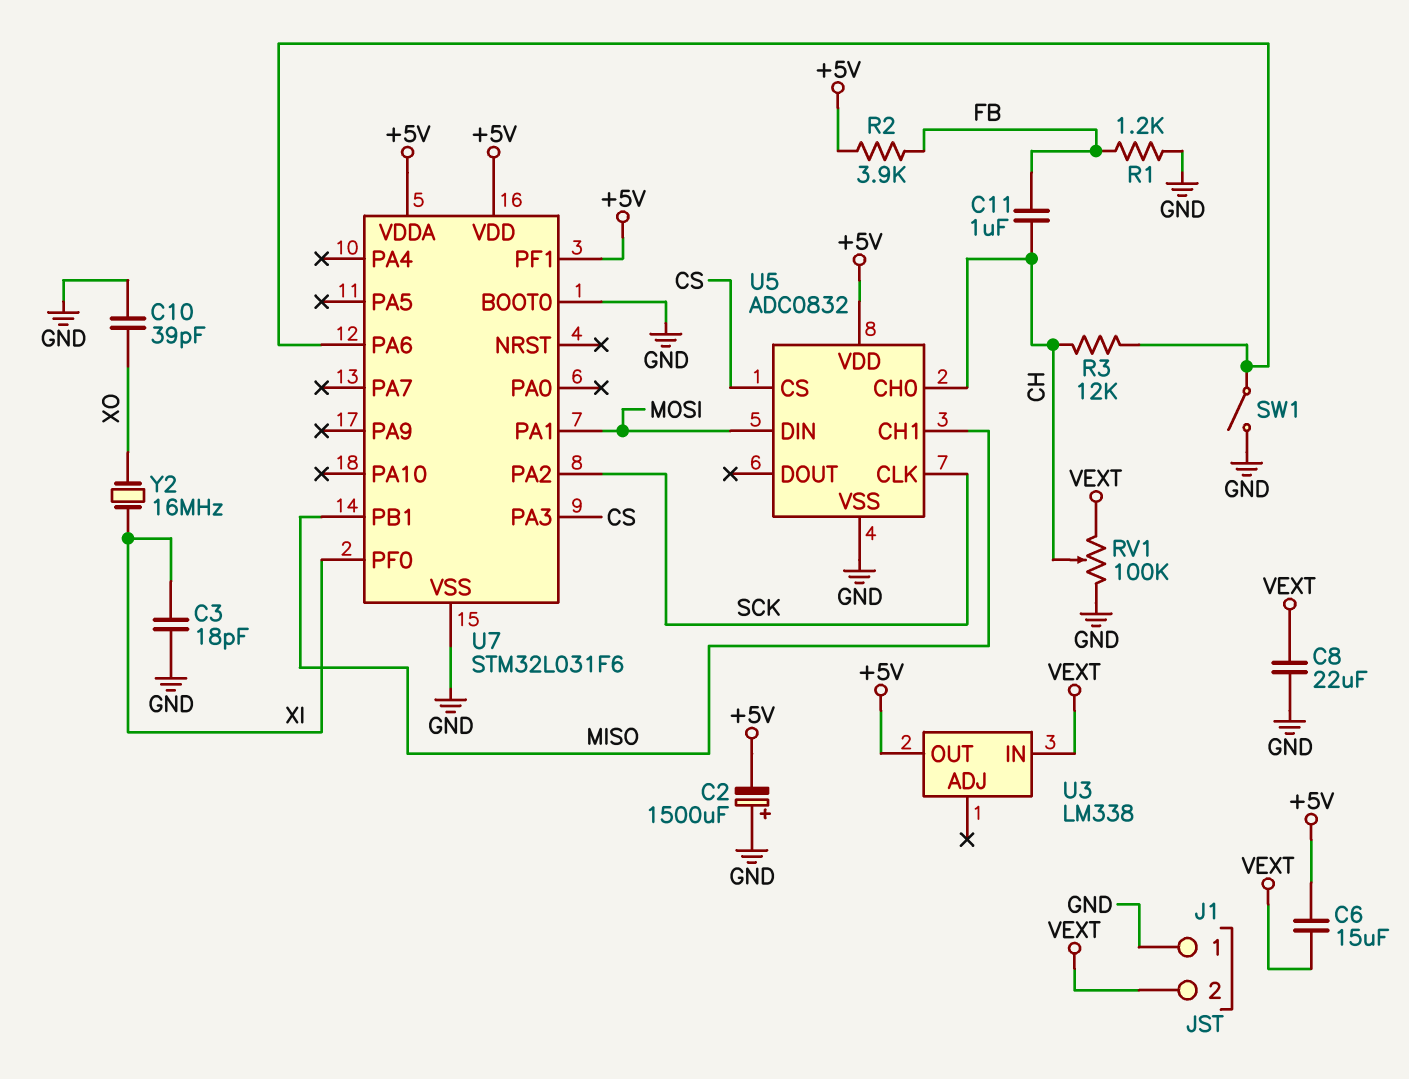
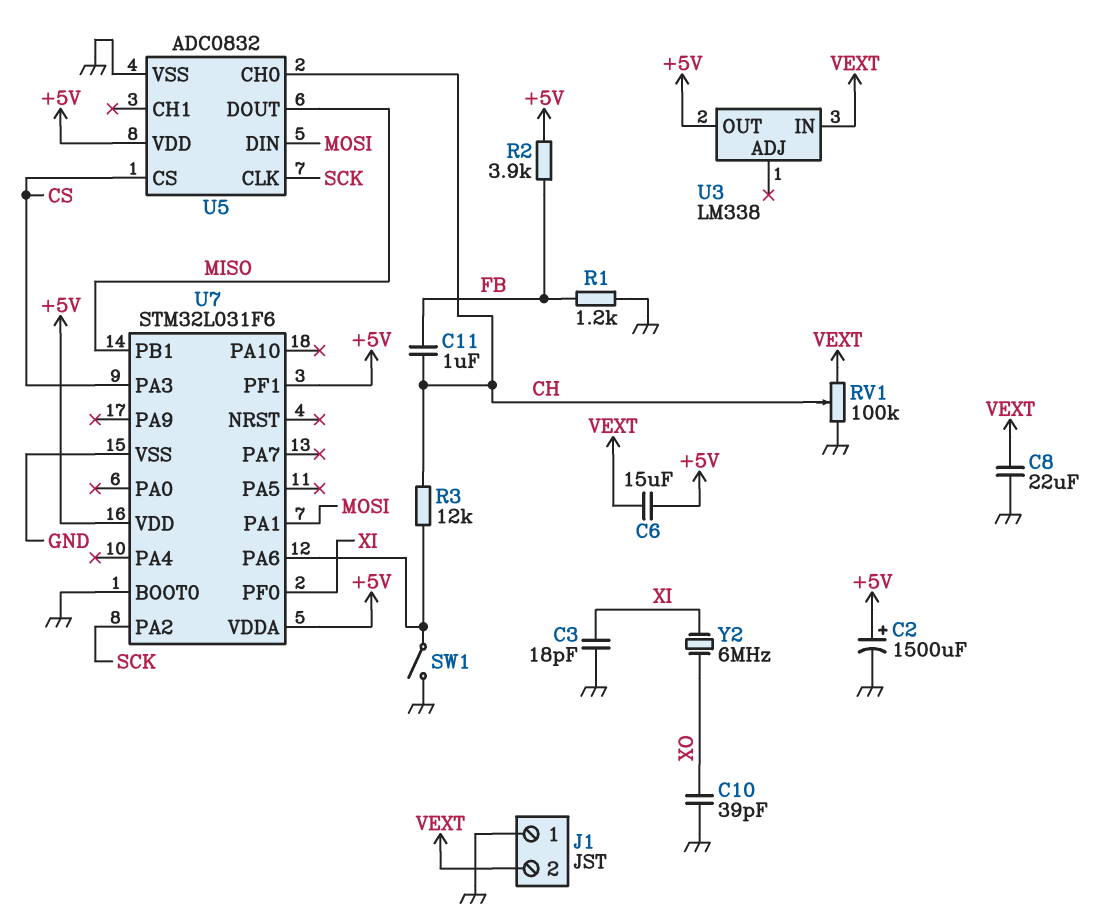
C2: 1500uF (plus GND, minus +5V) -> 1500uF (plus +5V, minus GND)
U5 pin CH1: MISO -> none
U5 pin DOUT: none -> MISO
Y2: 16MHz (XI, XO) -> 6MHz (XI, XO)

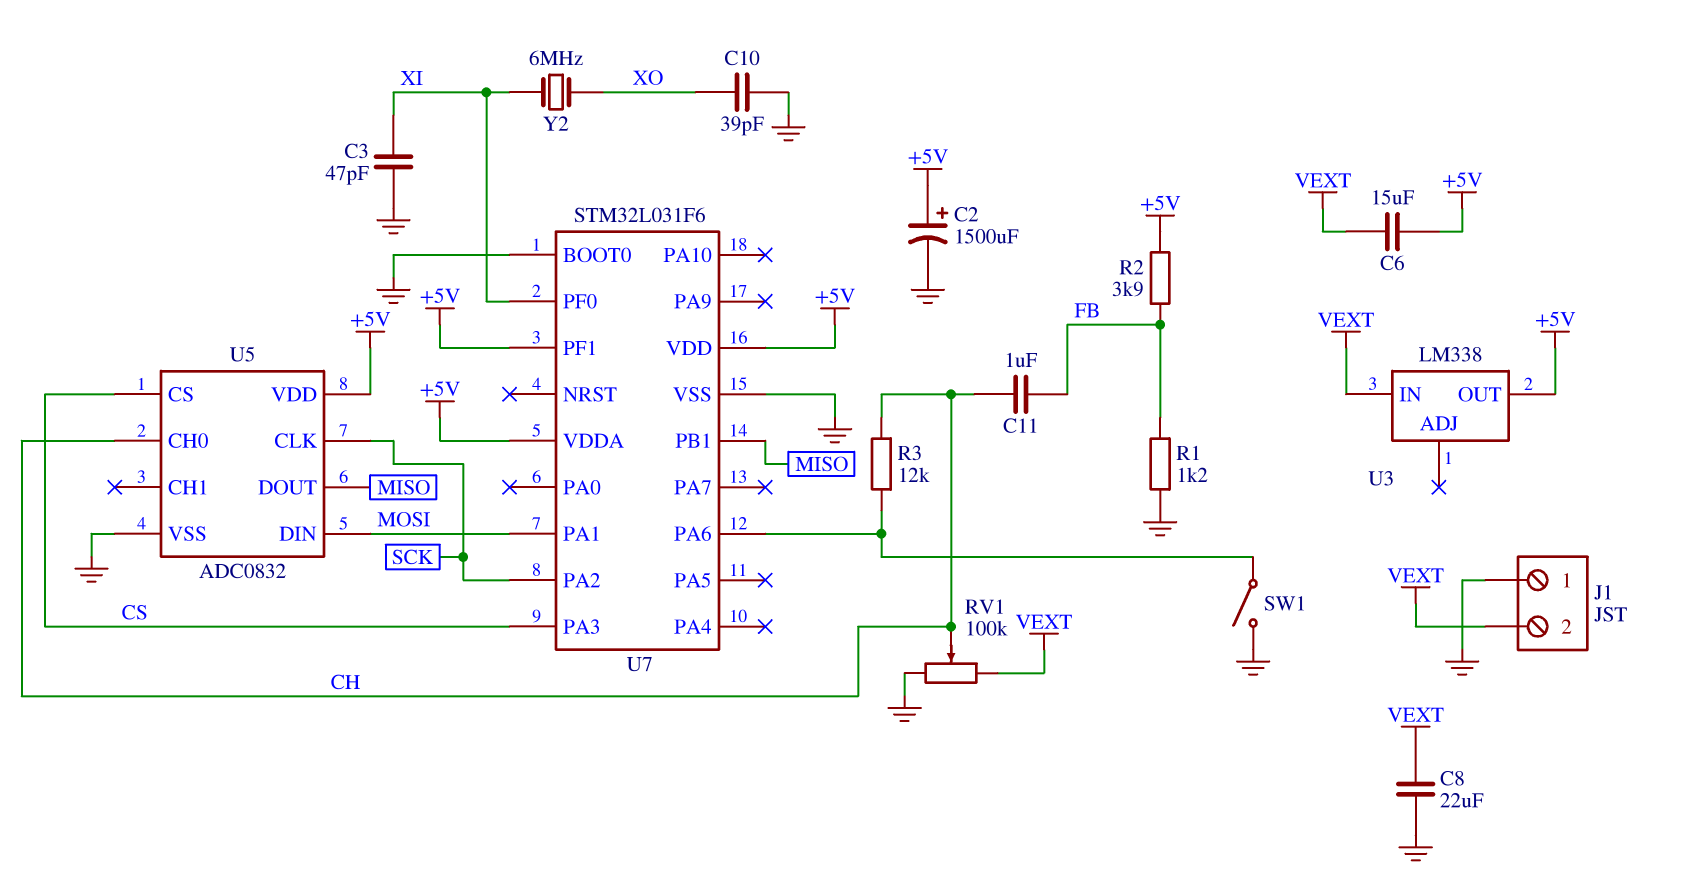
C3: 18pF (GND, XI) -> 47pF (GND, XI)

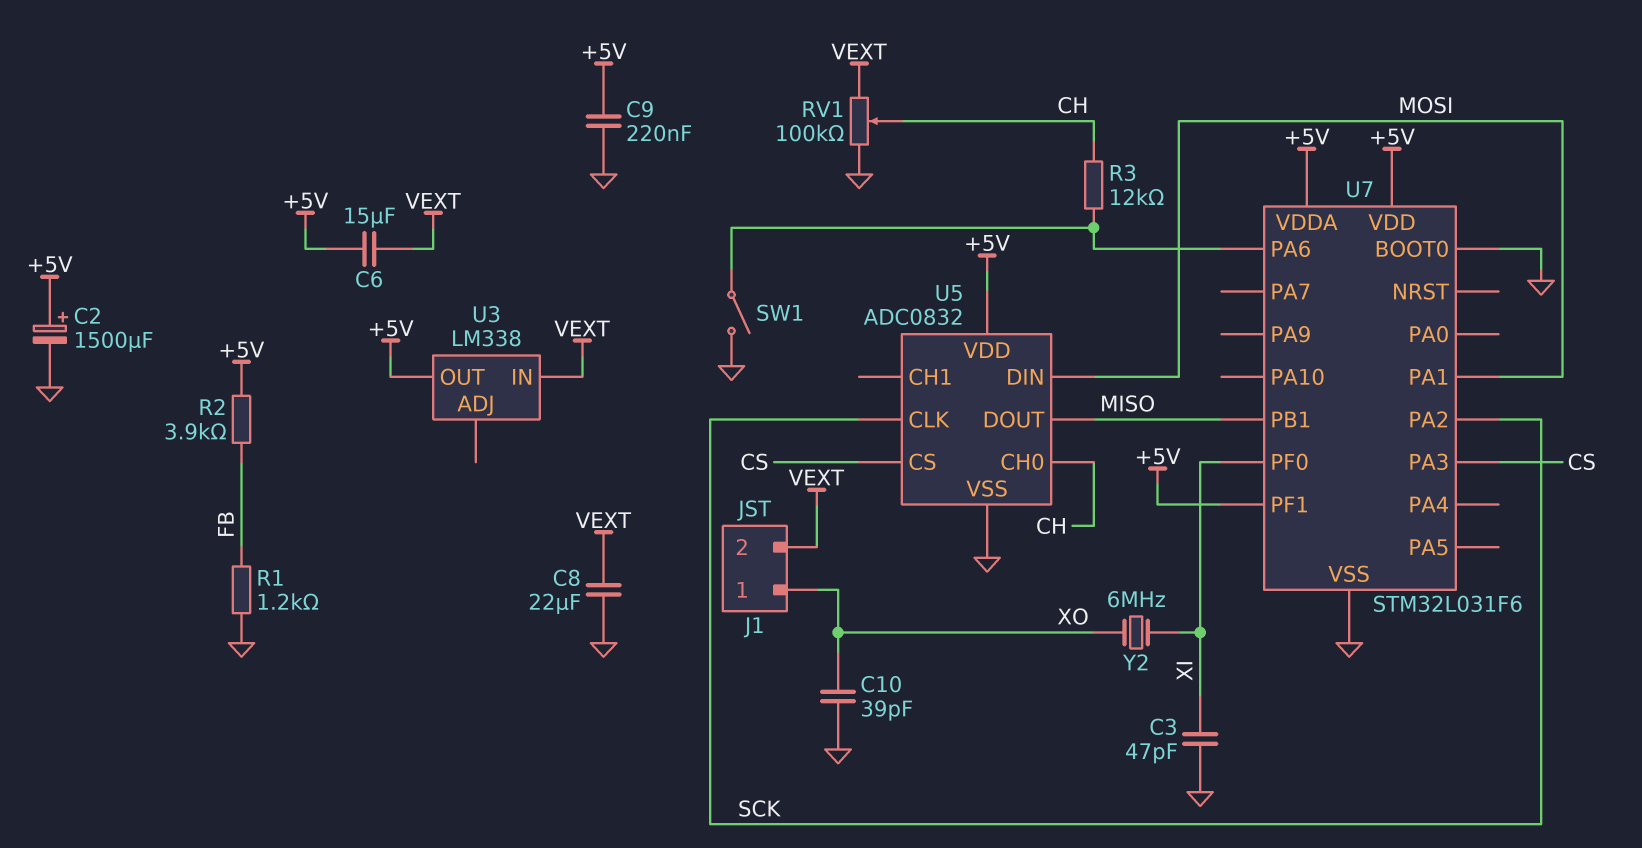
C9: none -> 220nF (+5V, GND)
C11: 1uF (CH, FB) -> none
J1 pin 1: GND -> XO

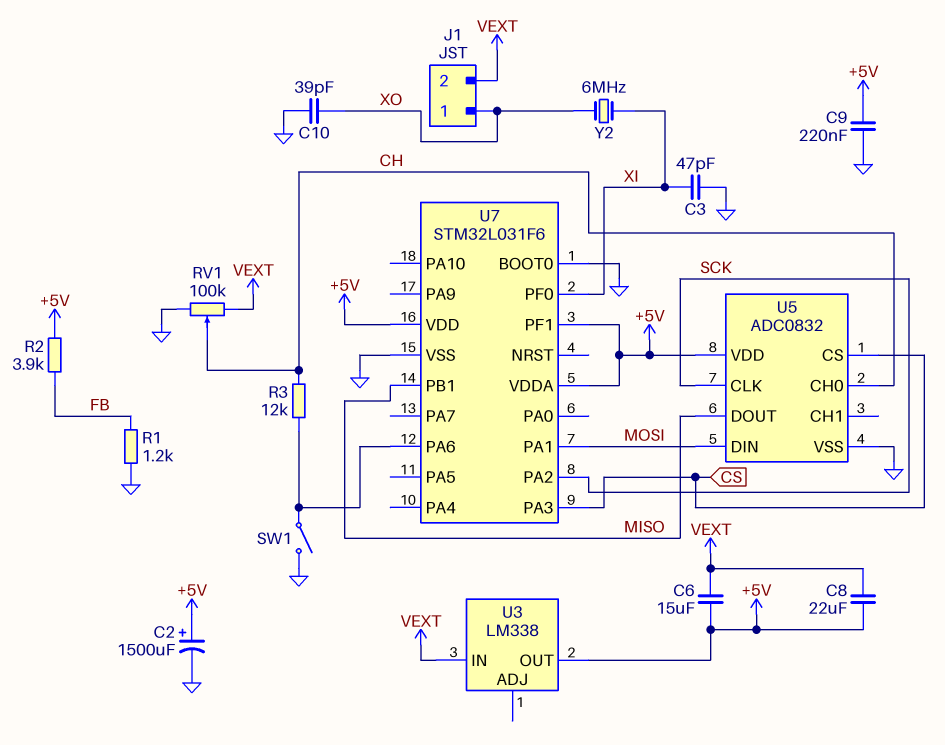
C8: 22uF (GND, VEXT) -> 22uF (+5V, VEXT)

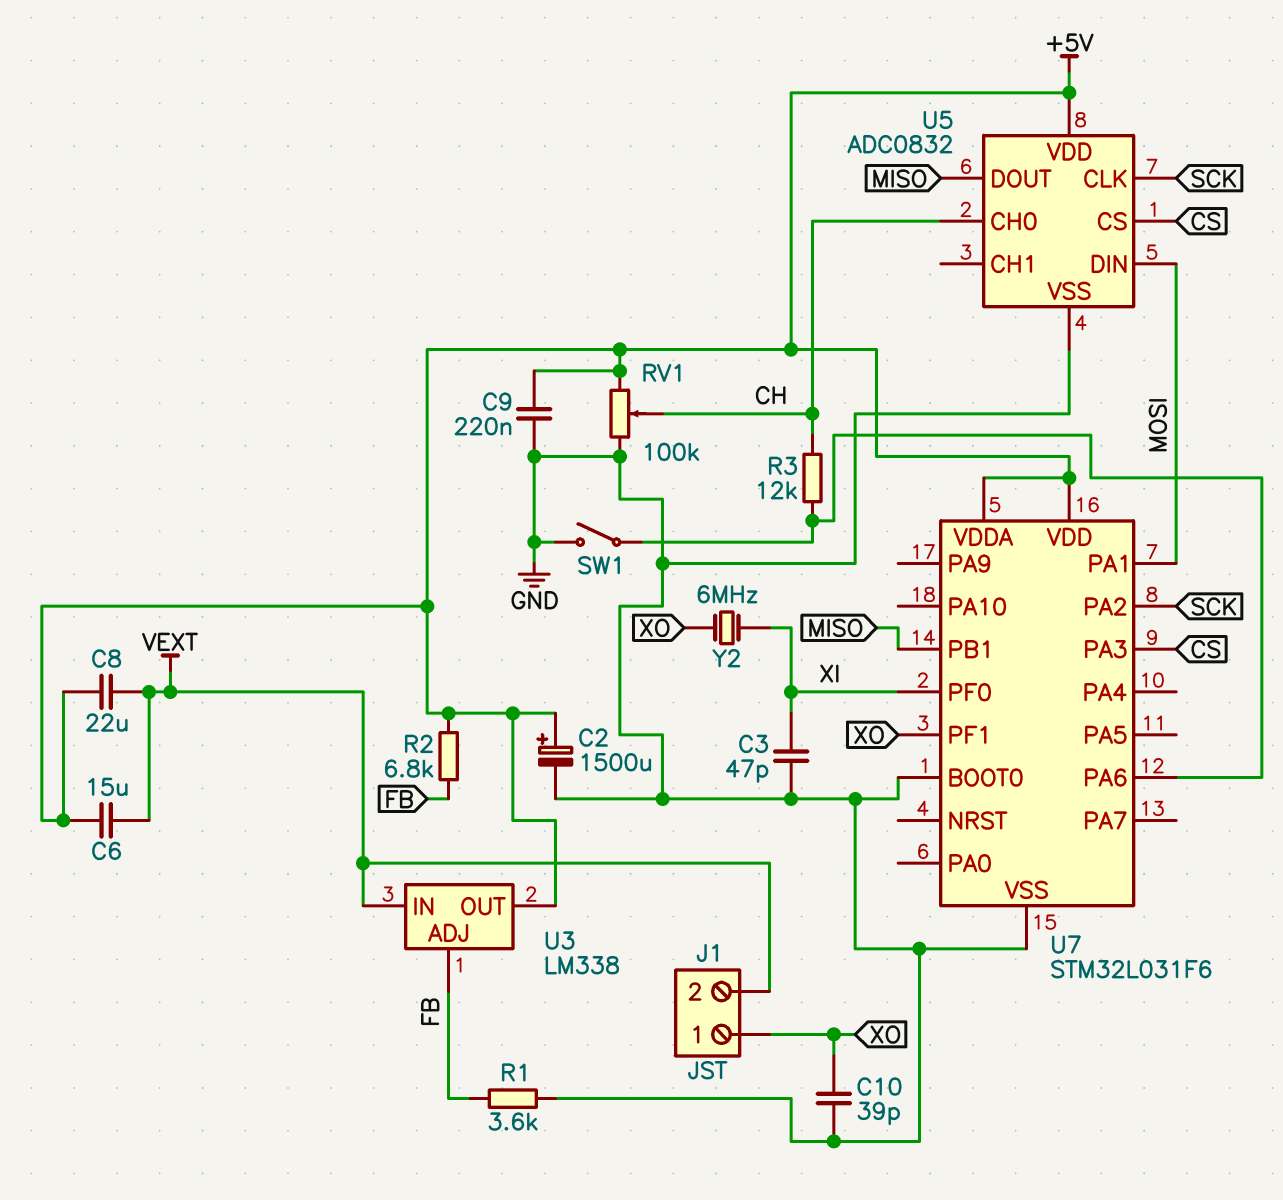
R1: 1.2k (FB, GND) -> 3.6k (FB, GND)
R2: 3.9k (+5V, FB) -> 6.8k (+5V, FB)
RV1: 100k (GND, VEXT, wiper CH) -> 100k (+5V, GND, wiper CH)
U3 pin ADJ: none -> FB
U7 pin PF1: +5V -> XO

